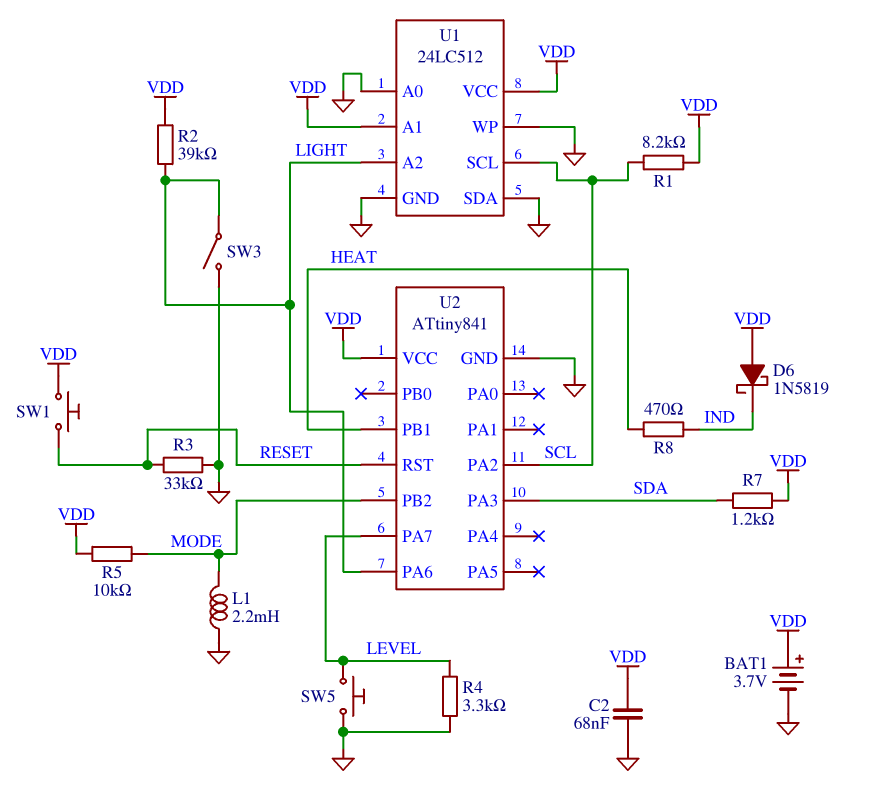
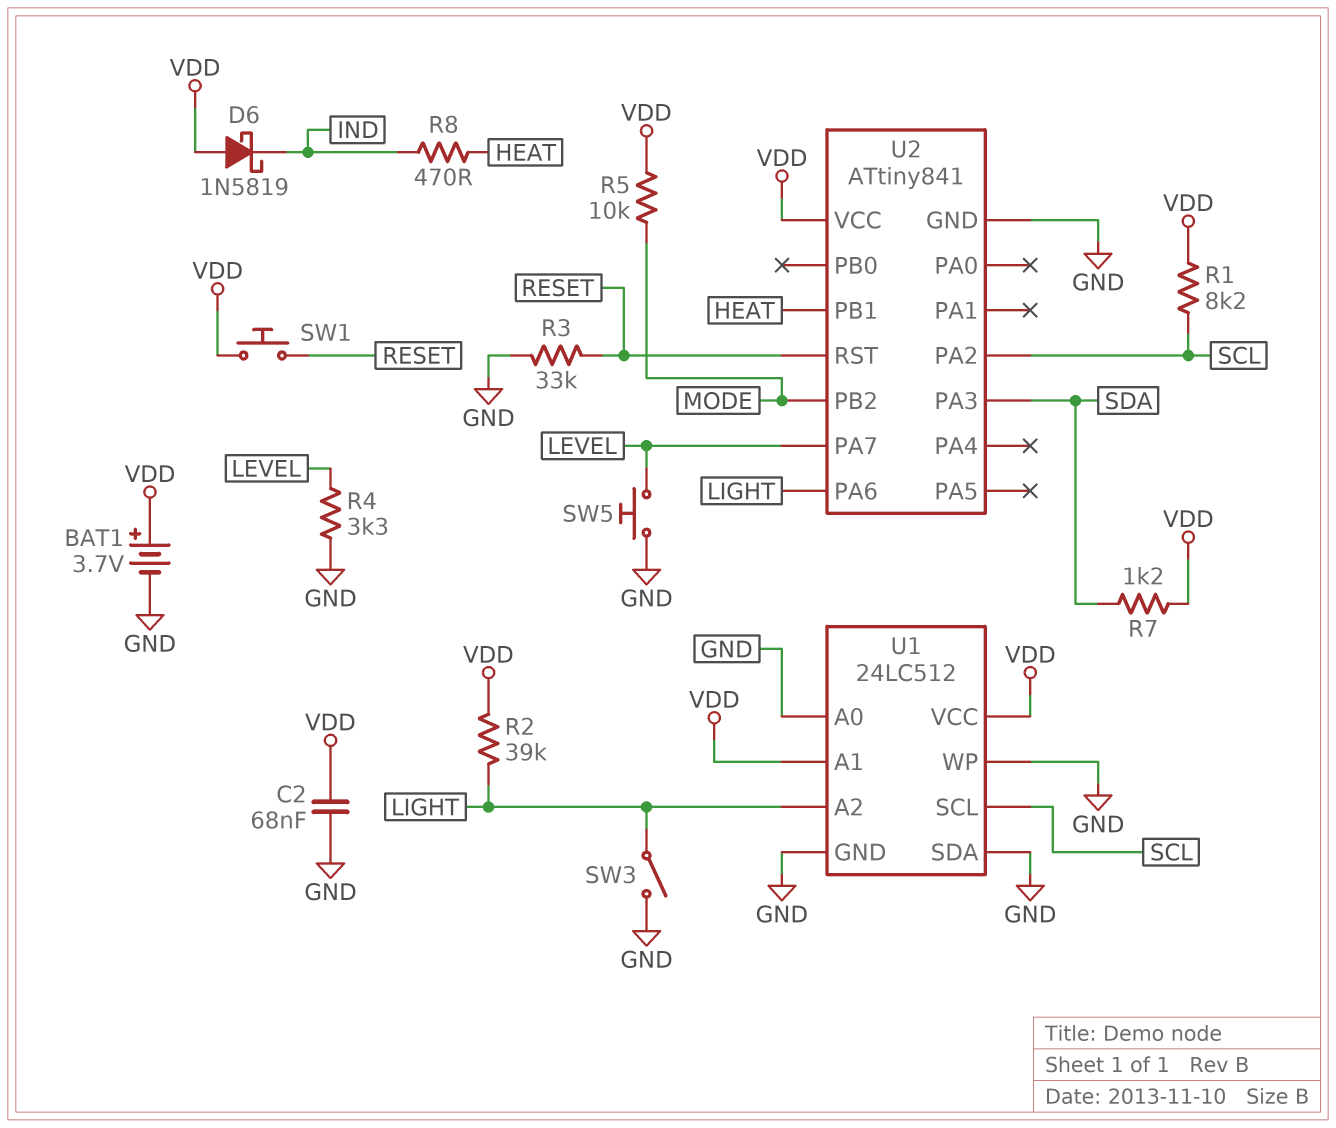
L1: 2.2mH (GND, MODE) -> none

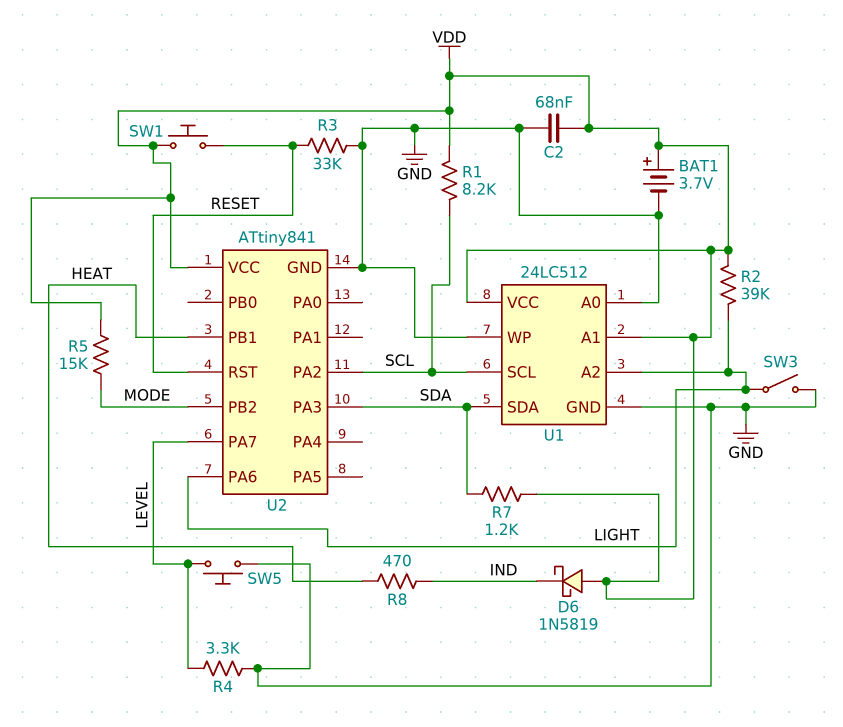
R5: 10k (MODE, VDD) -> 15k (MODE, VDD)
U1 pin SDA: GND -> SDA

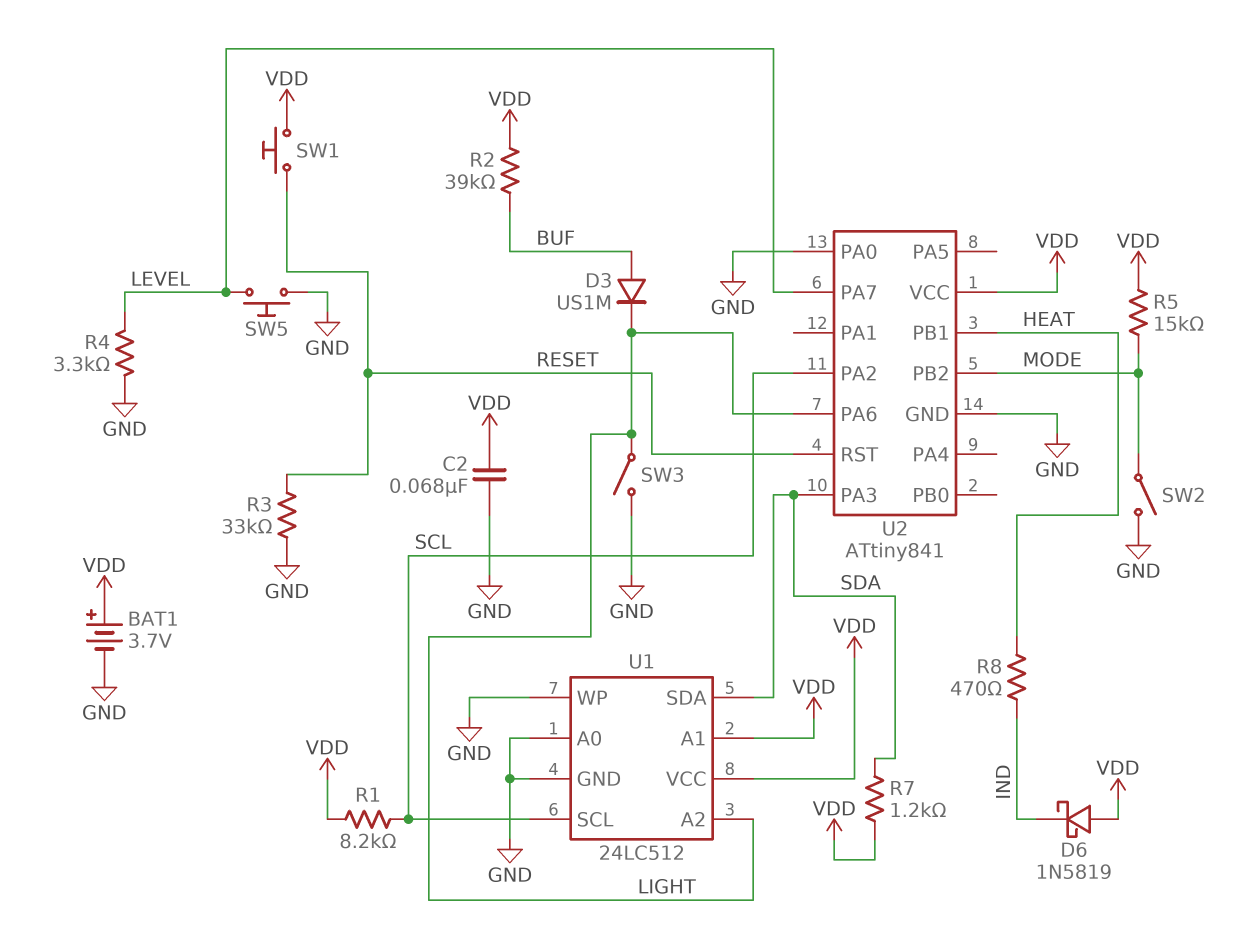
D3: none -> diode US1M (A BUF, K LIGHT)
R2: 39k (LIGHT, VDD) -> 39k (BUF, VDD)
SW2: none -> switch (GND, MODE)
U2 pin PA0: none -> GND

